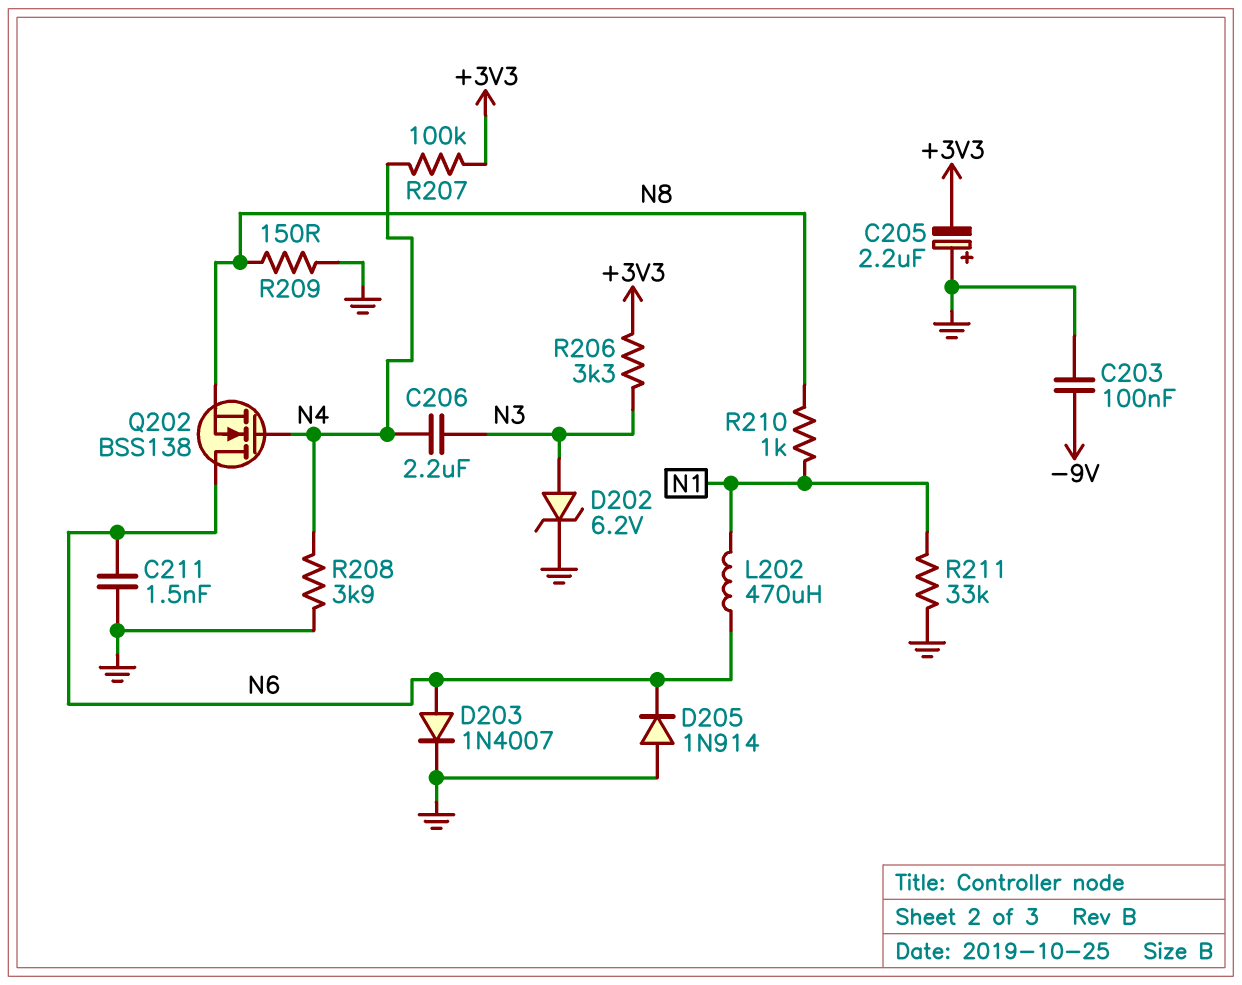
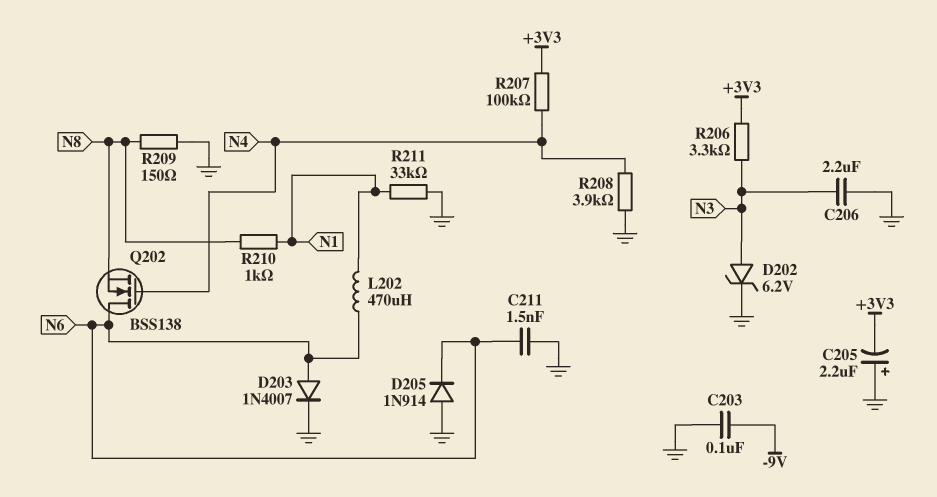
C206: 2.2uF (N3, N4) -> 2.2uF (GND, N3)

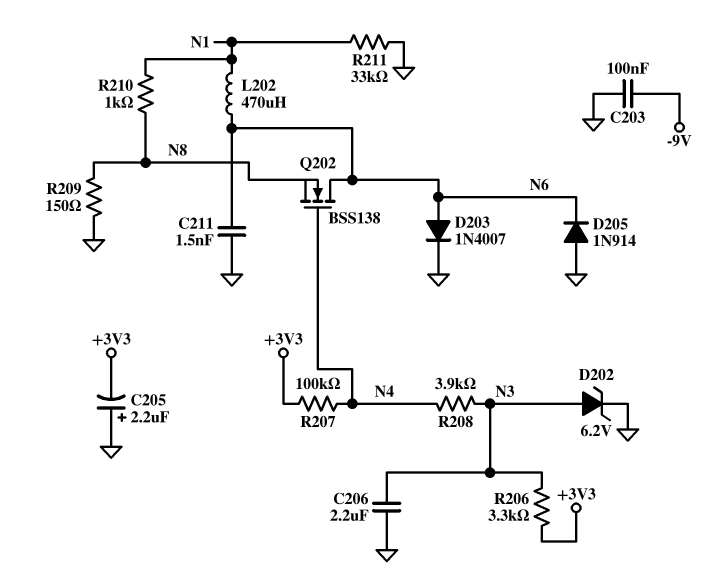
R208: 3.9k (GND, N4) -> 3.9k (N3, N4)

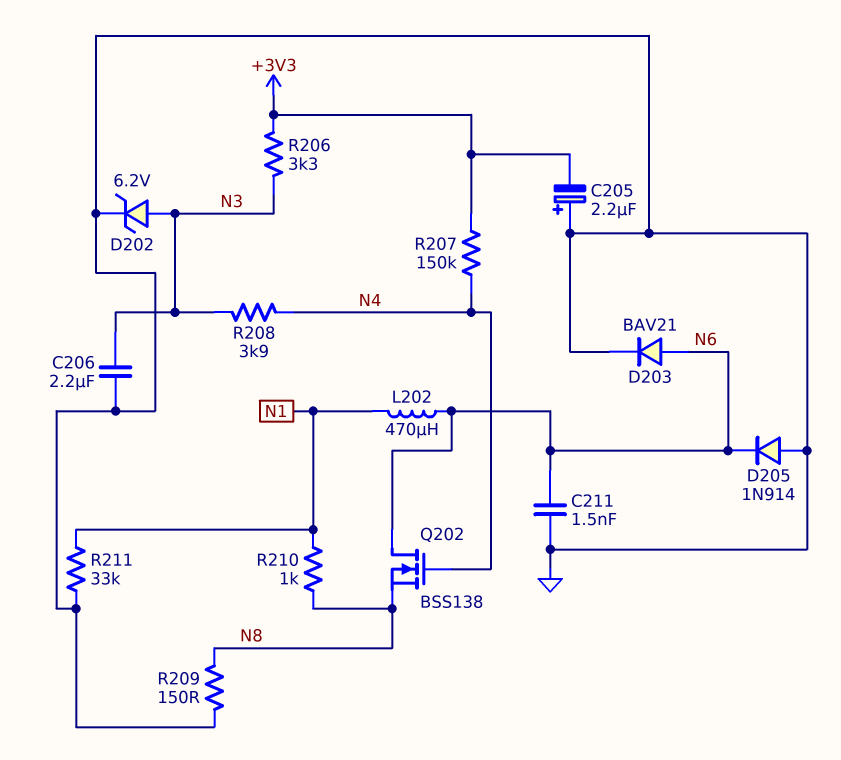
C203: 100nF (-9V, GND) -> none
D203: diode 1N4007 (A N6, K GND) -> diode BAV21 (A N6, K GND)
R207: 100k (+3V3, N4) -> 150k (+3V3, N4)

